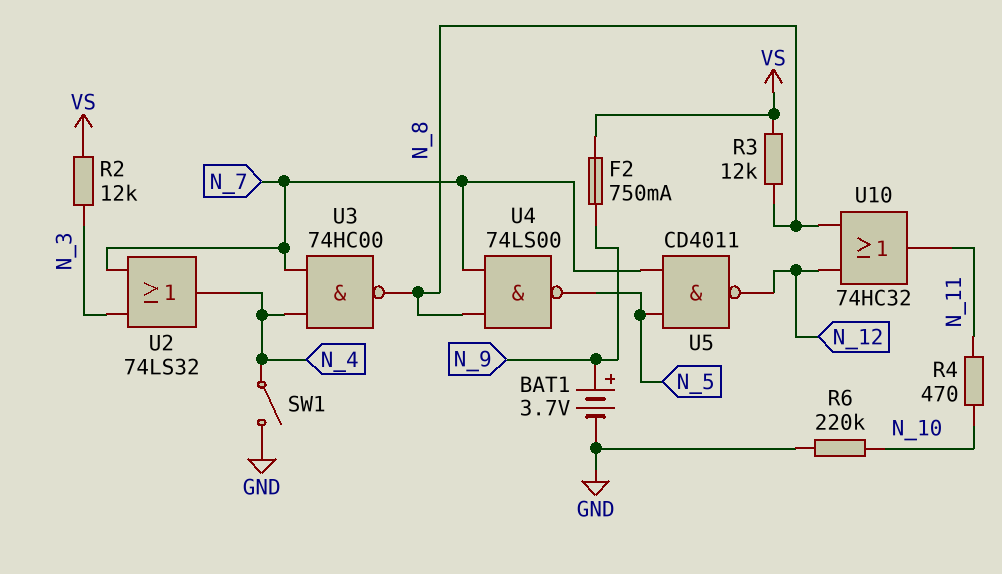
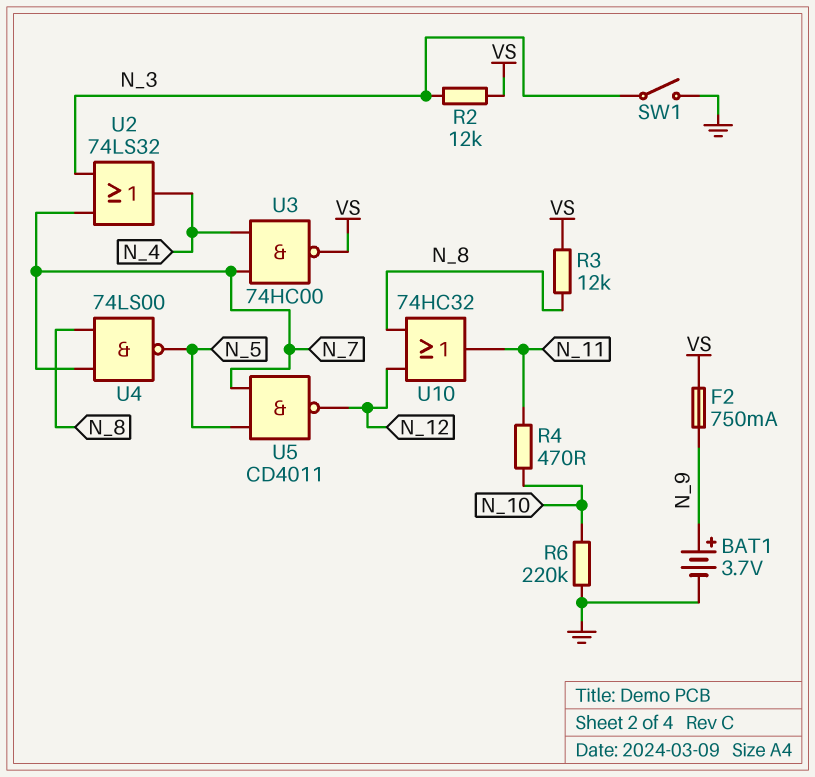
SW1: switch (GND, N_4) -> switch (GND, N_3)
U3: NAND 74HC00 (in N_4, in N_7, out N_8) -> NAND 74HC00 (in N_4, in N_7, out VS)

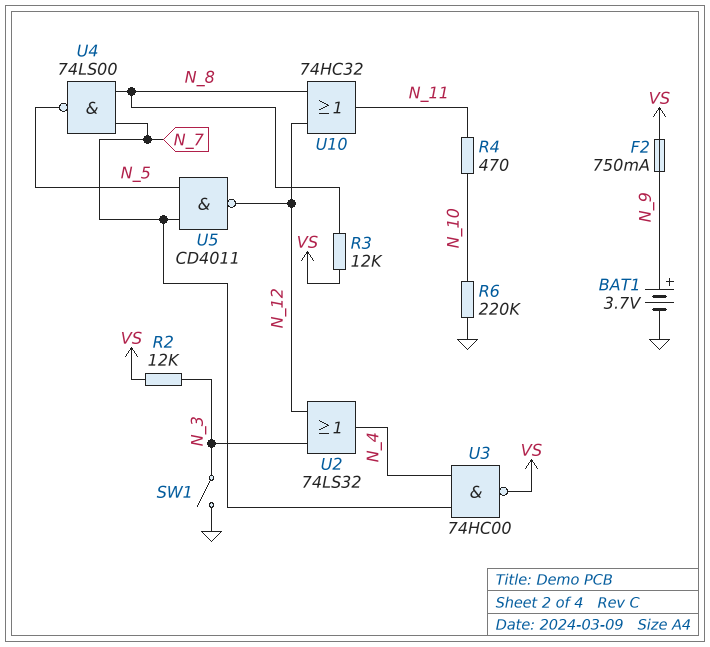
U2: OR 74LS32 (in N_3, in N_7, out N_4) -> OR 74LS32 (in N_3, in N_12, out N_4)

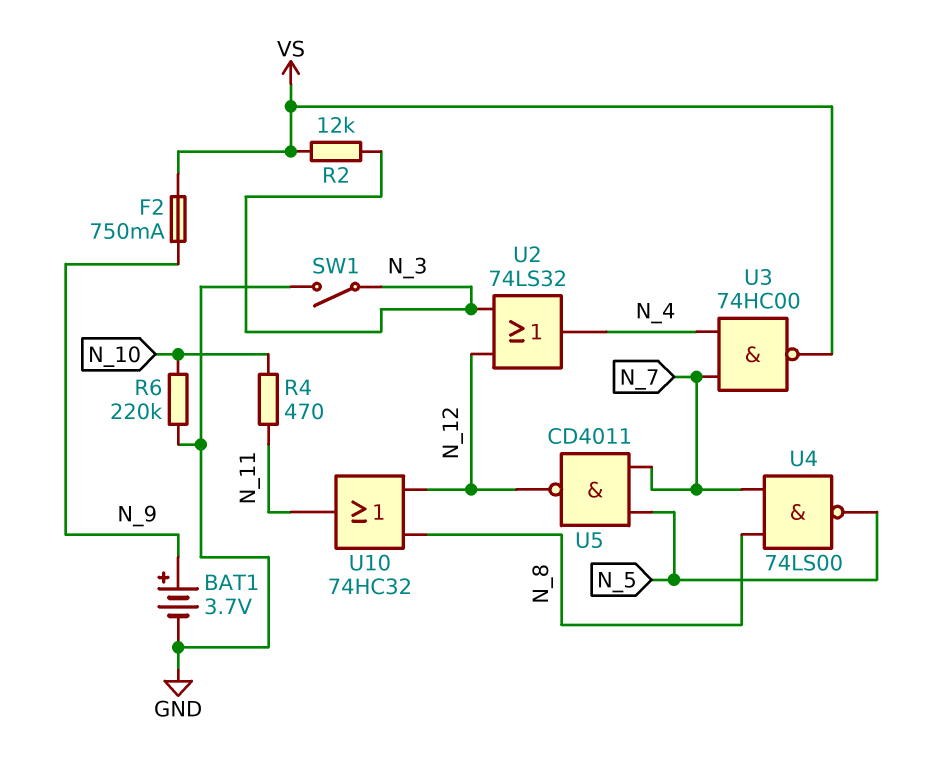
R3: 12k (N_8, VS) -> none

